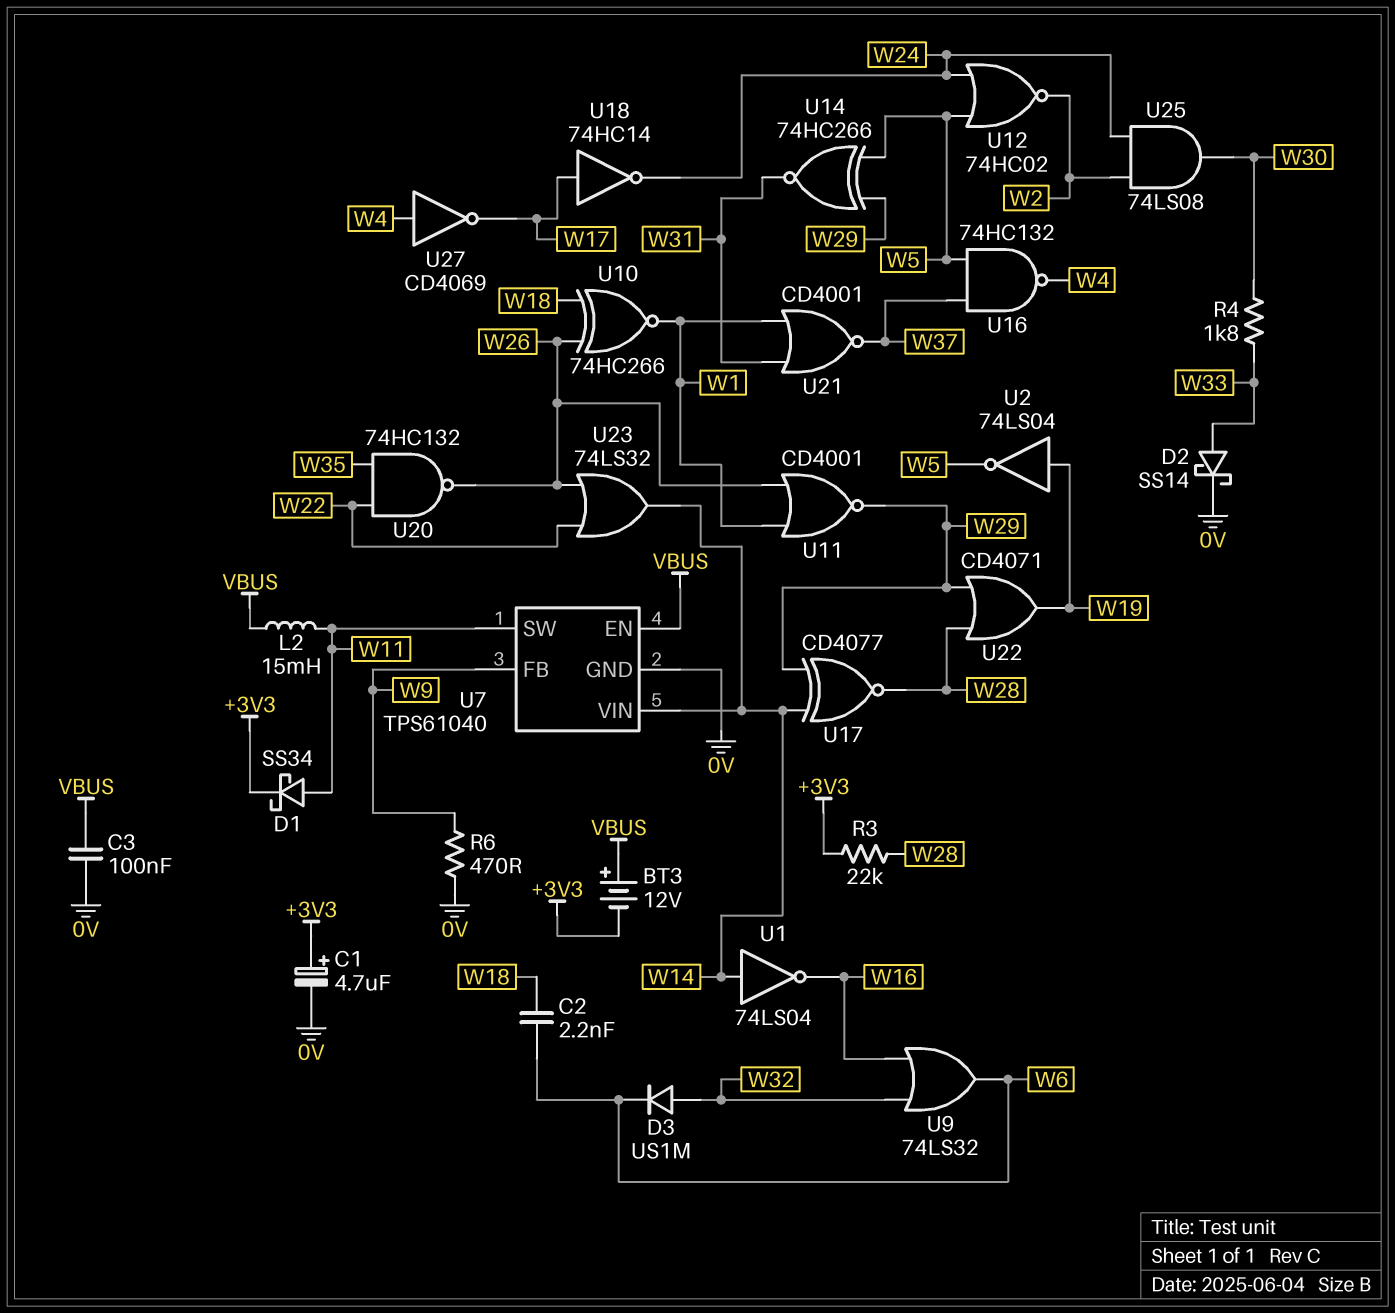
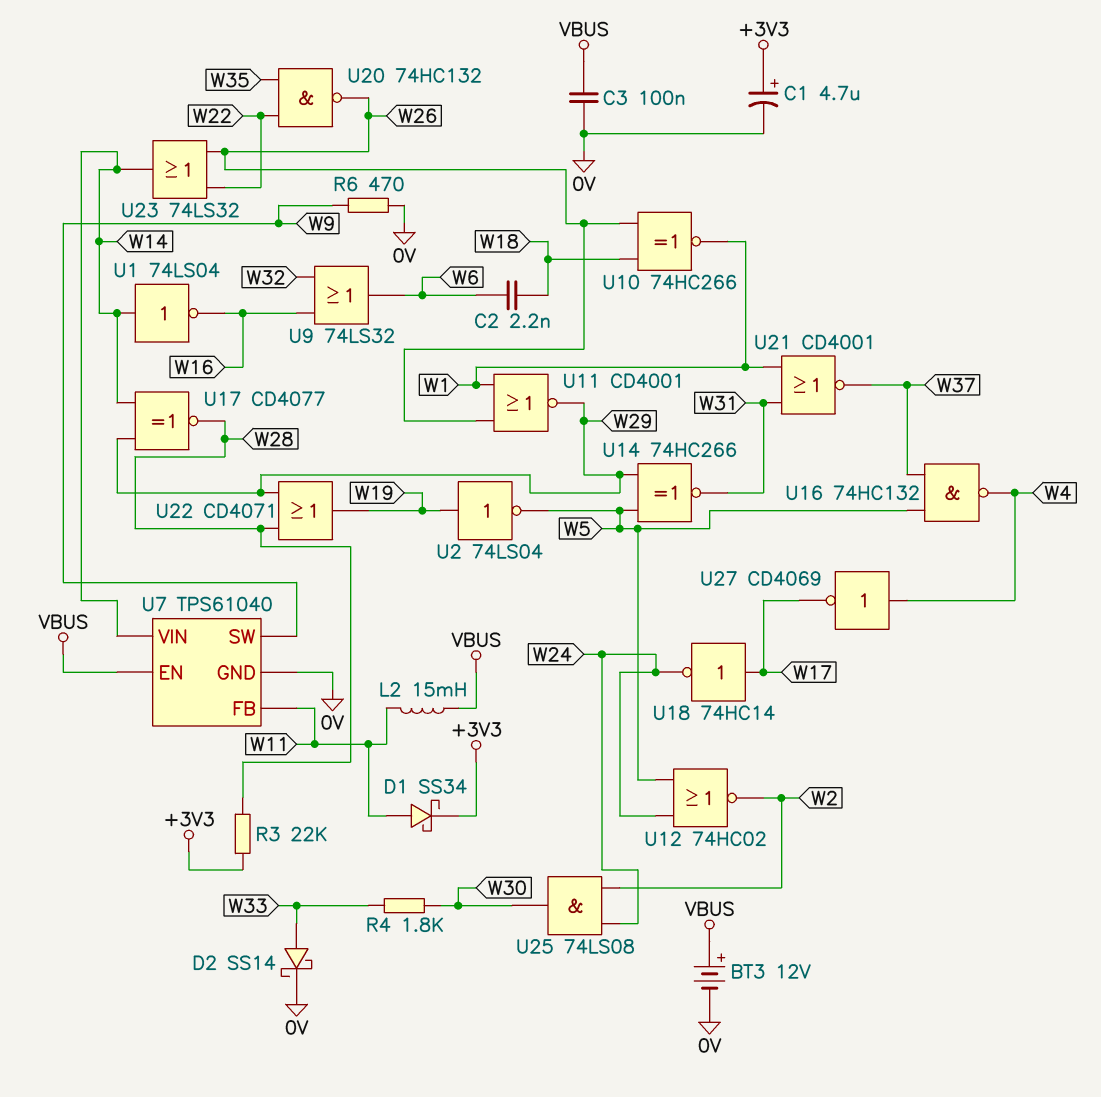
BT3: 12V (plus VBUS, minus +3V3) -> 12V (plus VBUS, minus 0V)
D3: diode US1M (A W32, K W6) -> none
U7 pin FB: W9 -> W11
U7 pin SW: W11 -> W9

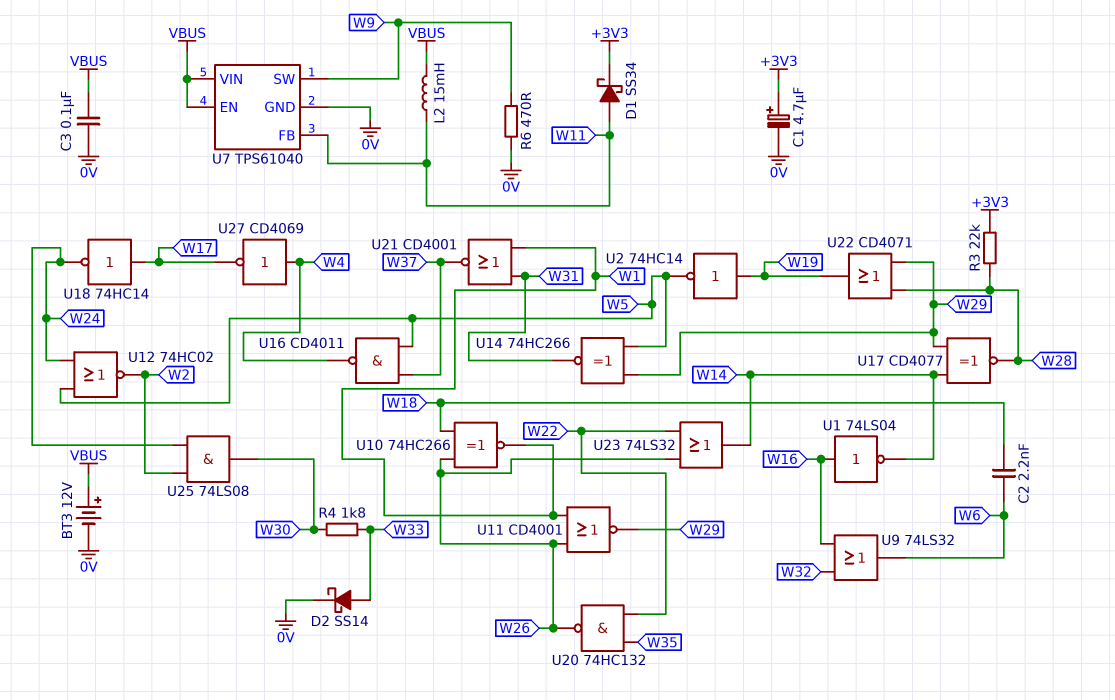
U1: NOT 74LS04 (in W14, out W16) -> NOT 74LS04 (in W16, out W14)
U2: NOT 74LS04 (in W19, out W5) -> NOT 74HC14 (in W19, out W5)
U7 pin VIN: W14 -> VBUS
U16: NAND 74HC132 (in W5, in W37, out W4) -> NAND CD4011 (in W5, in W37, out W4)

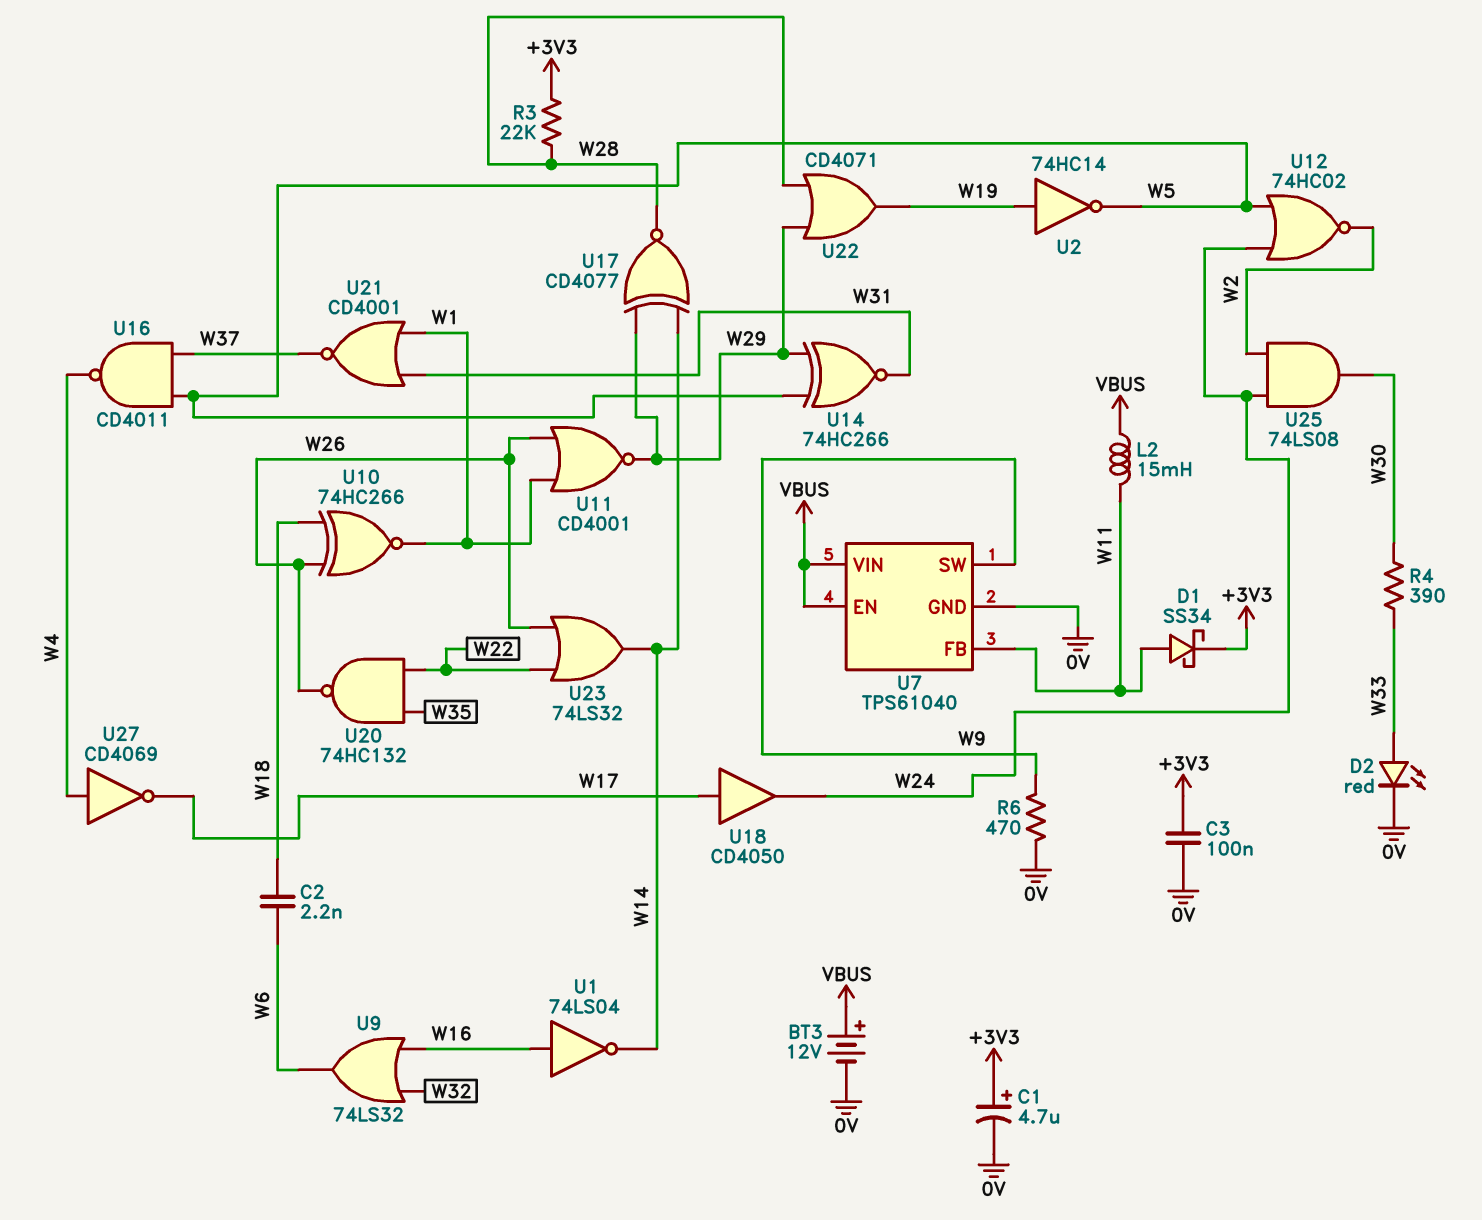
C3: 100nF (0V, VBUS) -> 100nF (+3V3, 0V)
D2: schottky SS14 (A W33, K 0V) -> LED red (A W33, K 0V)
R4: 1.8k (W30, W33) -> 390 (W30, W33)
U18: NOT 74HC14 (in W17, out W24) -> buffer CD4050 (in W17, out W24)

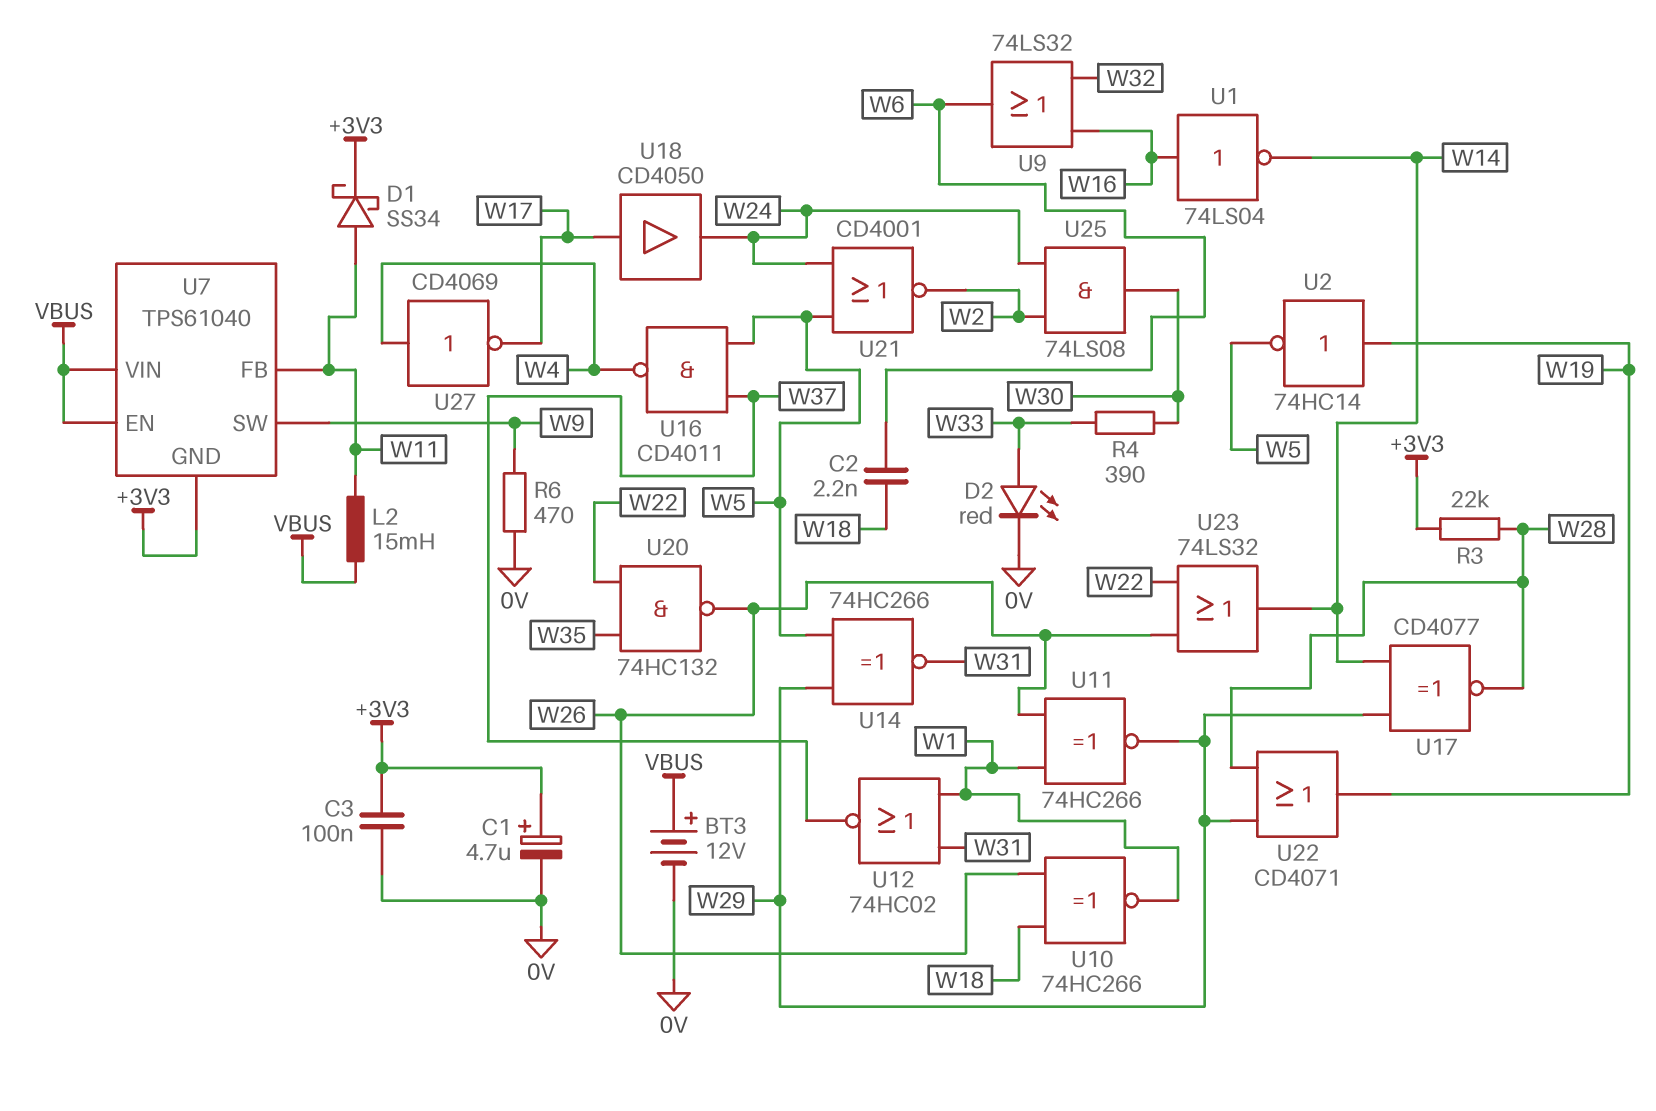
U7 pin GND: 0V -> +3V3
U11: NOR CD4001 (in W1, in W26, out W29) -> XNOR 74HC266 (in W1, in W26, out W29)
U12: NOR 74HC02 (in W5, in W24, out W2) -> NOR 74HC02 (in W1, in W31, out W37)
U21: NOR CD4001 (in W1, in W31, out W37) -> NOR CD4001 (in W5, in W24, out W2)

